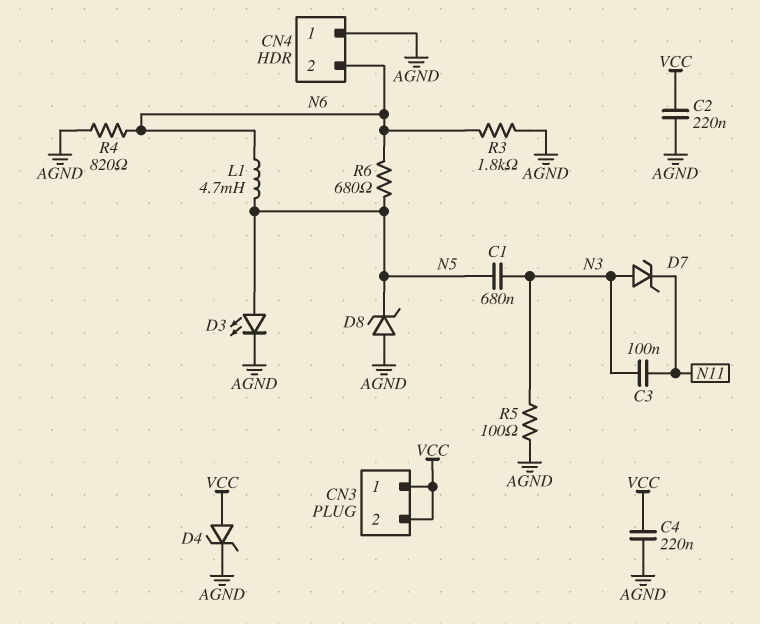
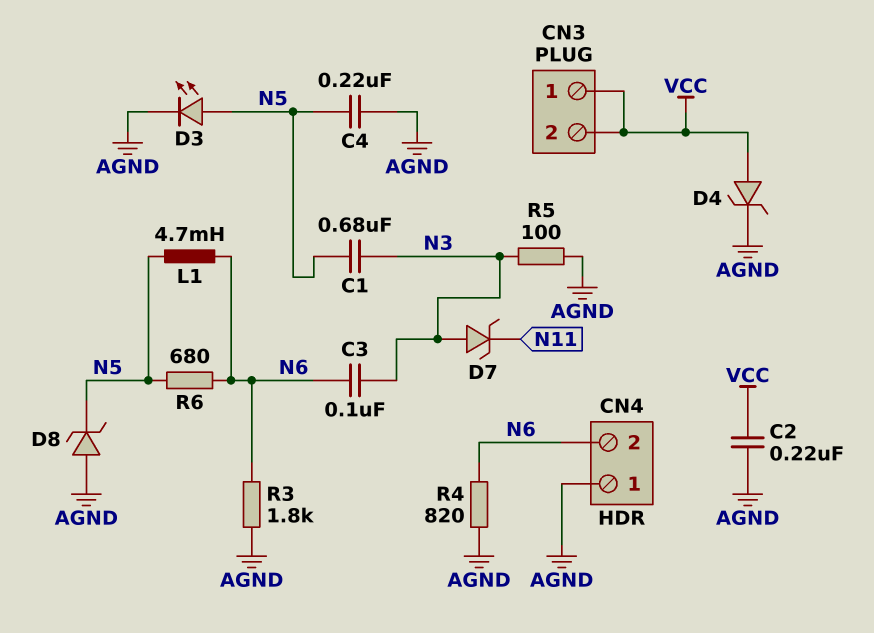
C3: 100nF (N3, N11) -> 100nF (N3, N6)
C4: 220nF (AGND, VCC) -> 220nF (AGND, N5)

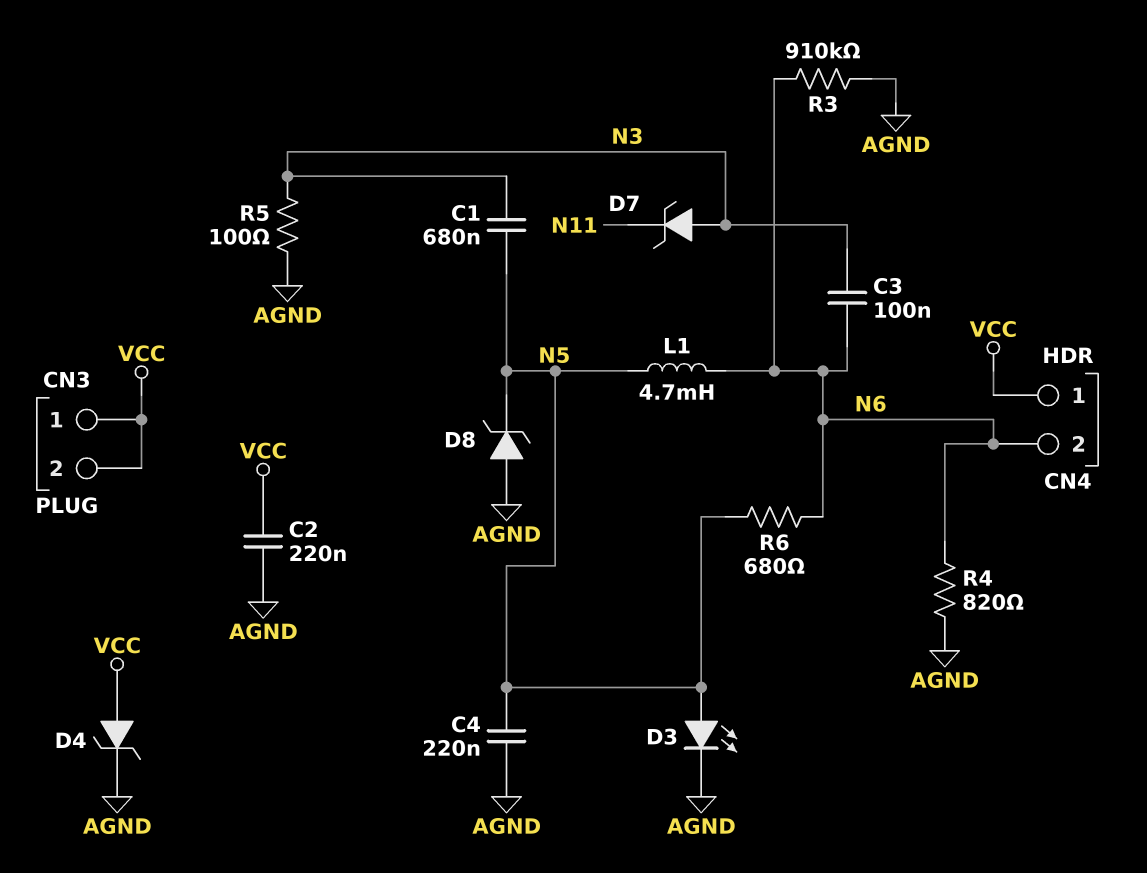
CN4 pin 1: AGND -> VCC
R3: 1.8k (AGND, N6) -> 910k (AGND, N6)

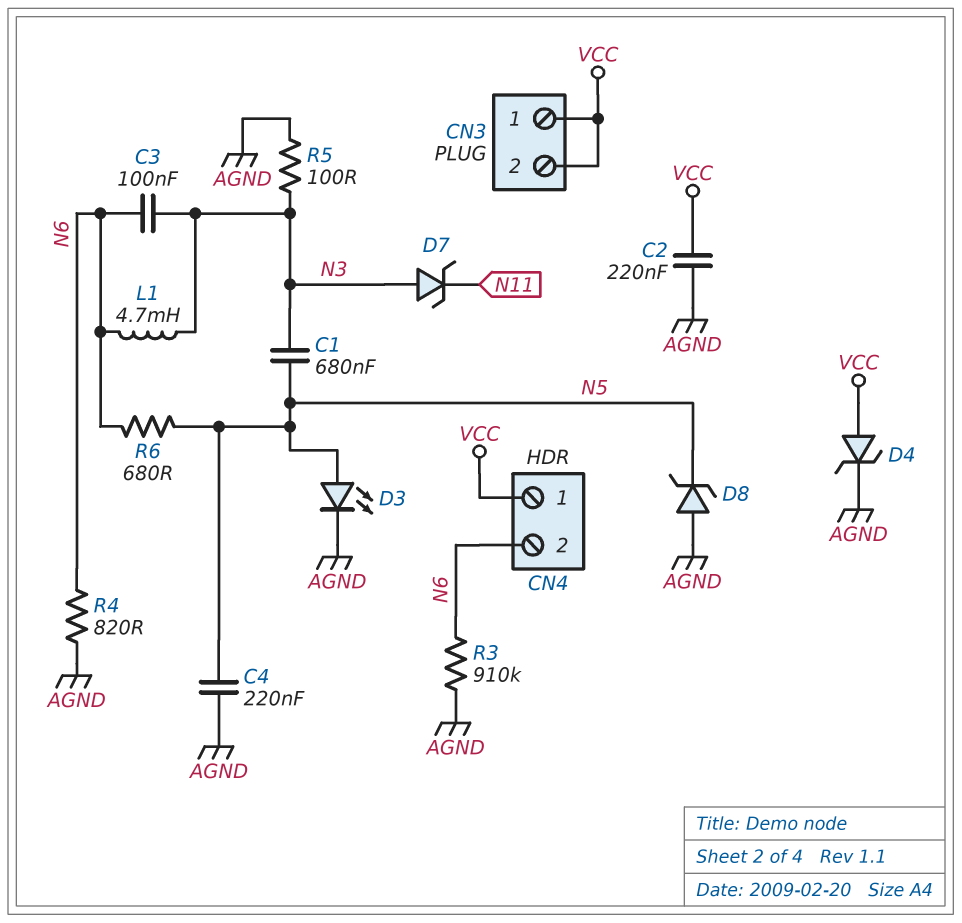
L1: 4.7mH (N5, N6) -> 4.7mH (N3, N6)

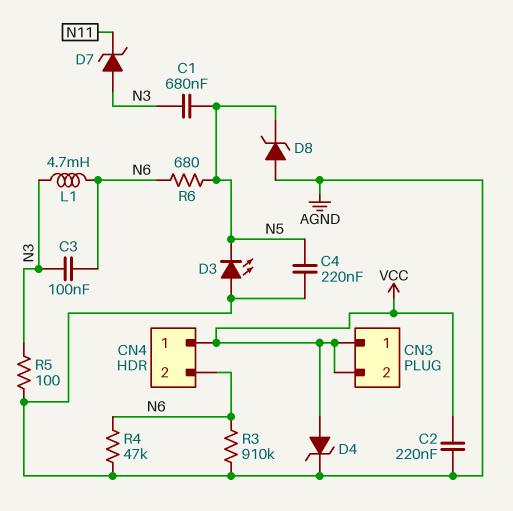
D3: LED (A N5, K AGND) -> LED (A AGND, K N5)
R4: 820 (AGND, N6) -> 47k (AGND, N6)

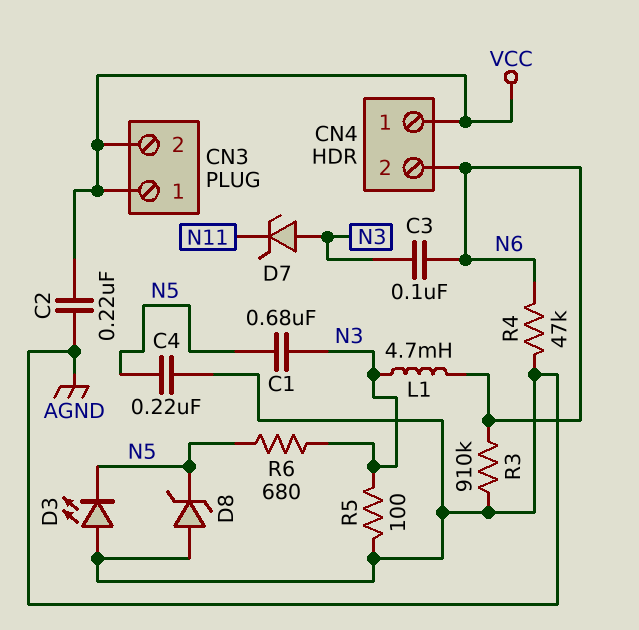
D4: zener (A VCC, K AGND) -> none
R6: 680 (N5, N6) -> 680 (N3, N5)

